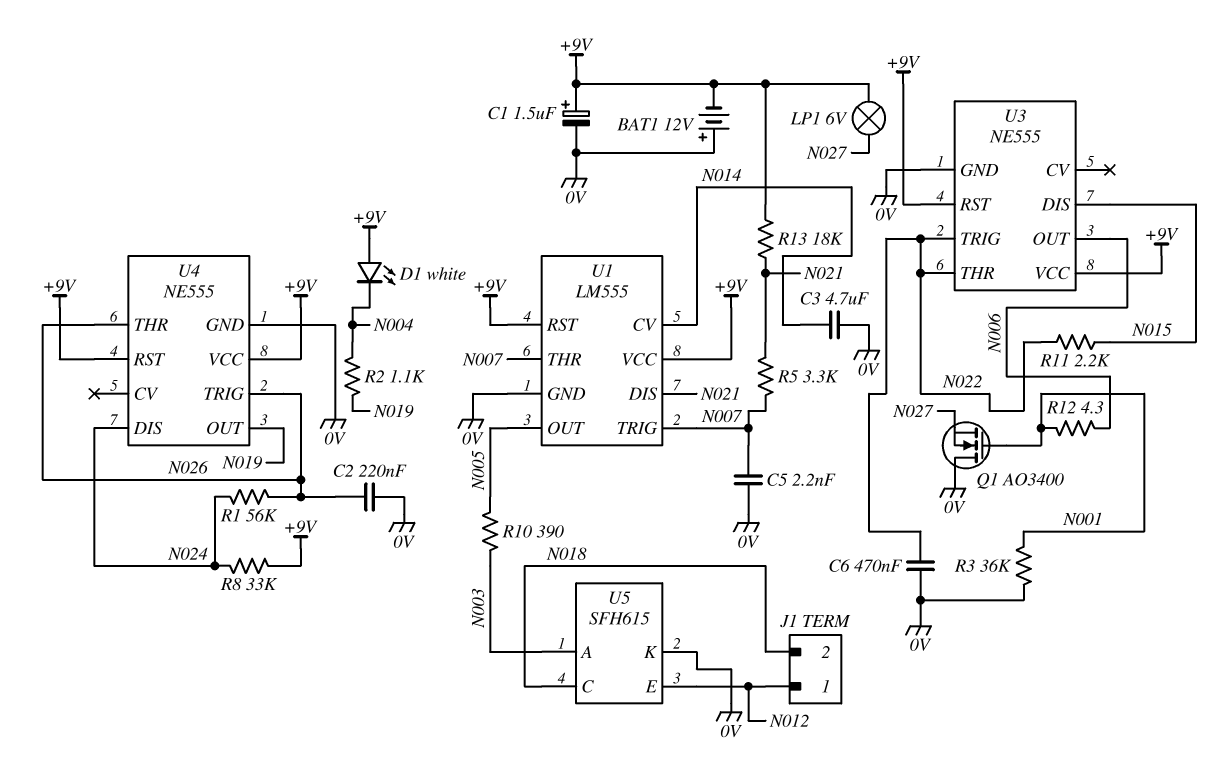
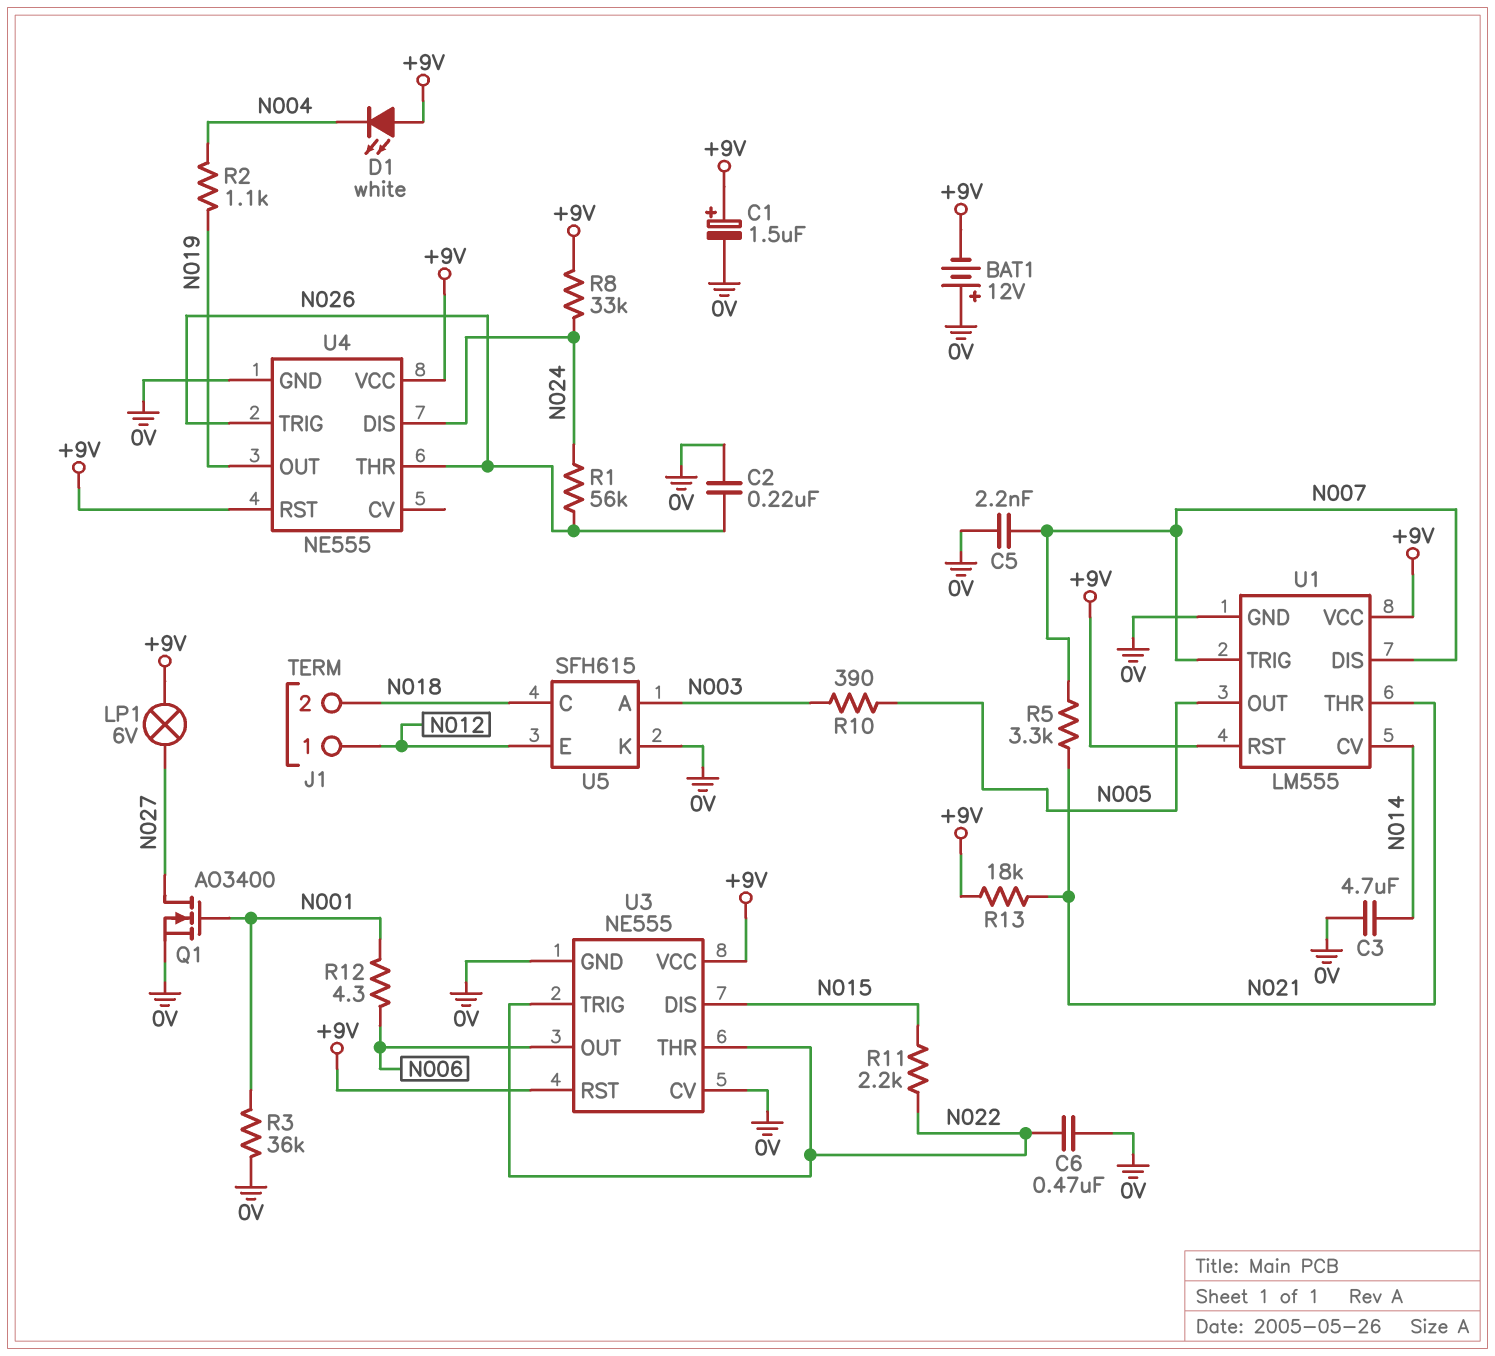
Q1: NMOS AO3400 (G N001, D 0V, S N027) -> NMOS AO3400 (G N001, D N027, S 0V)
U1 pin DIS: N021 -> N007
U1 pin THR: N007 -> N021
U3 pin CV: none -> 0V

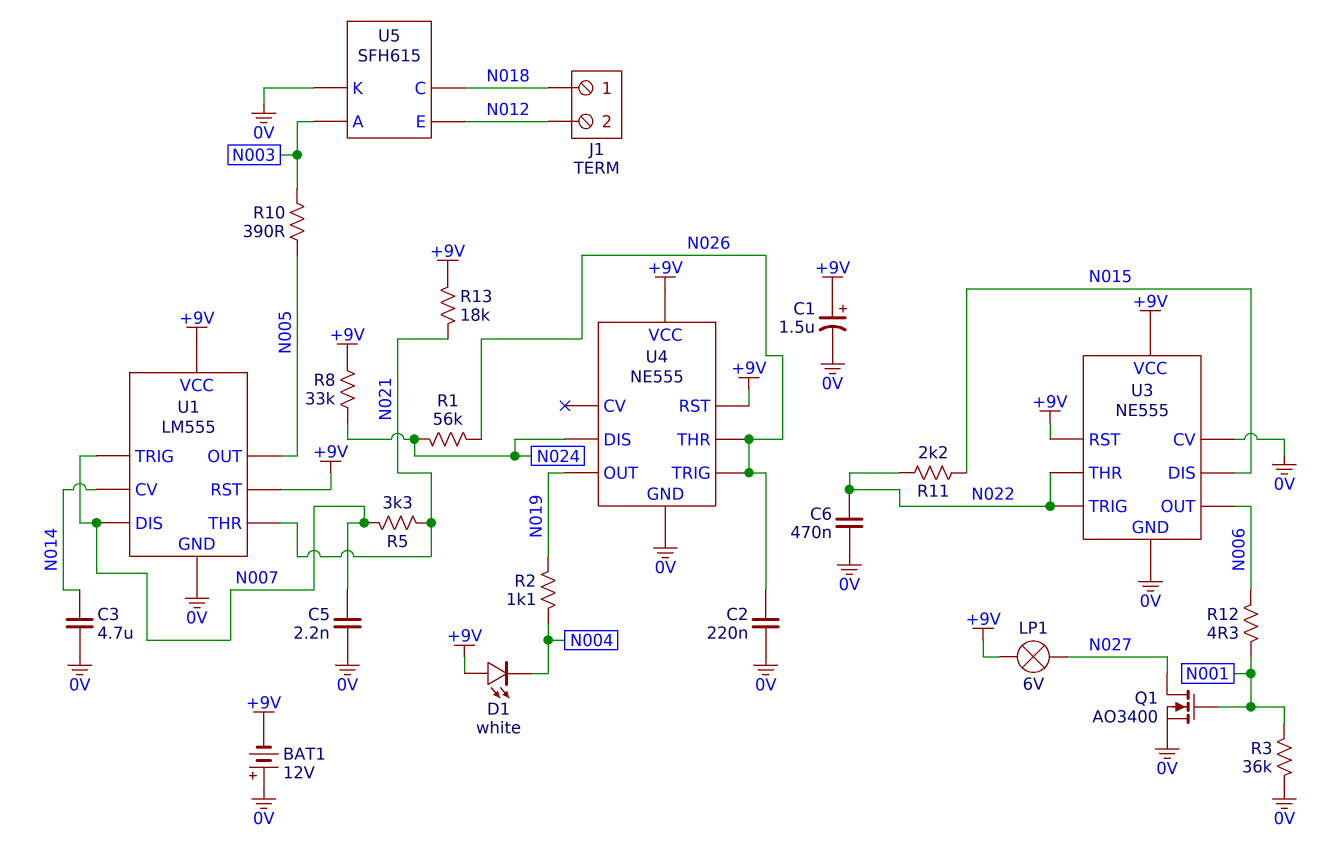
J1 pin 1: N012 -> N018
J1 pin 2: N018 -> N012

